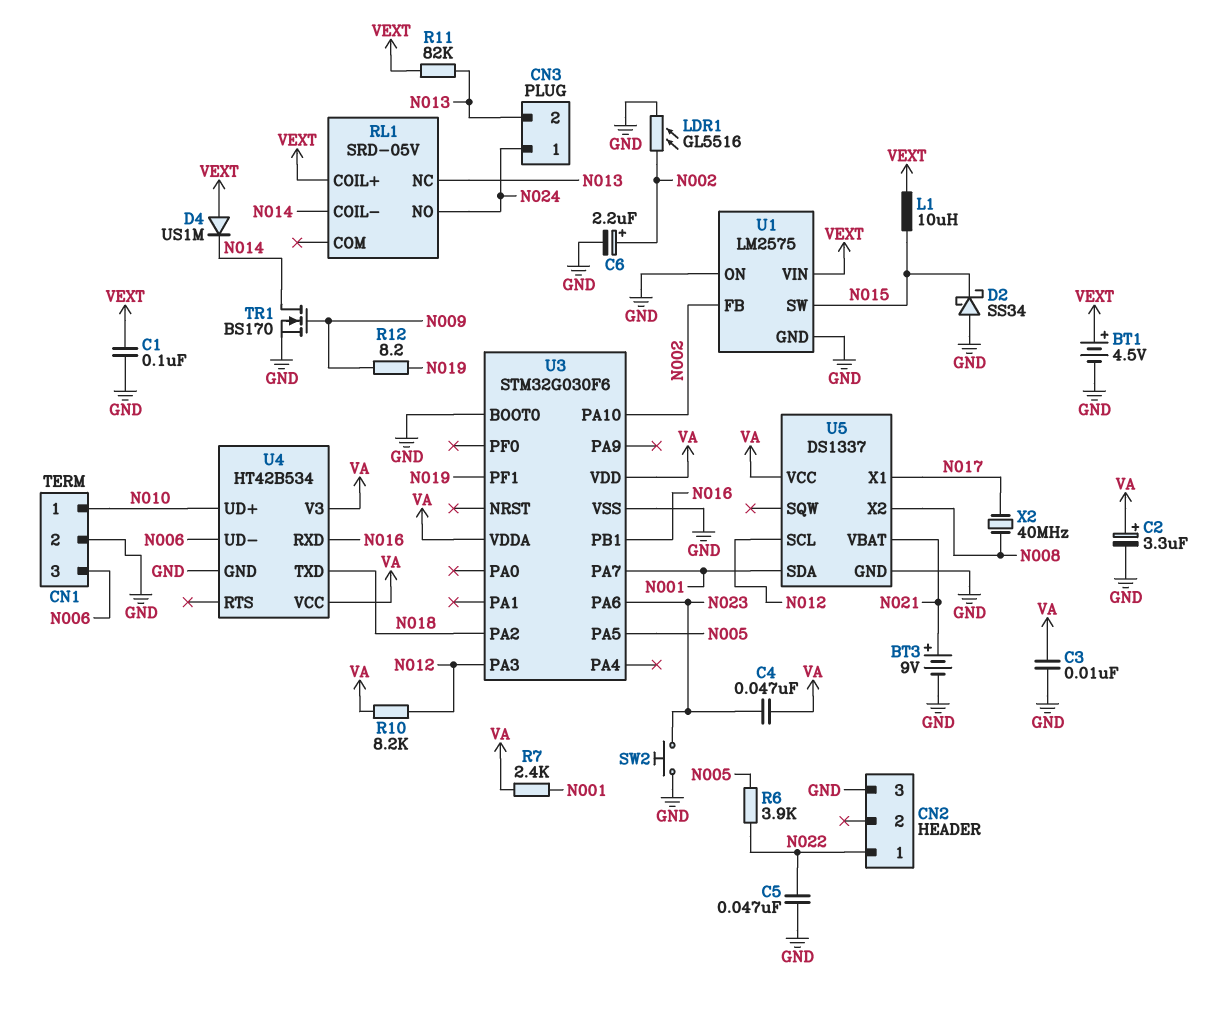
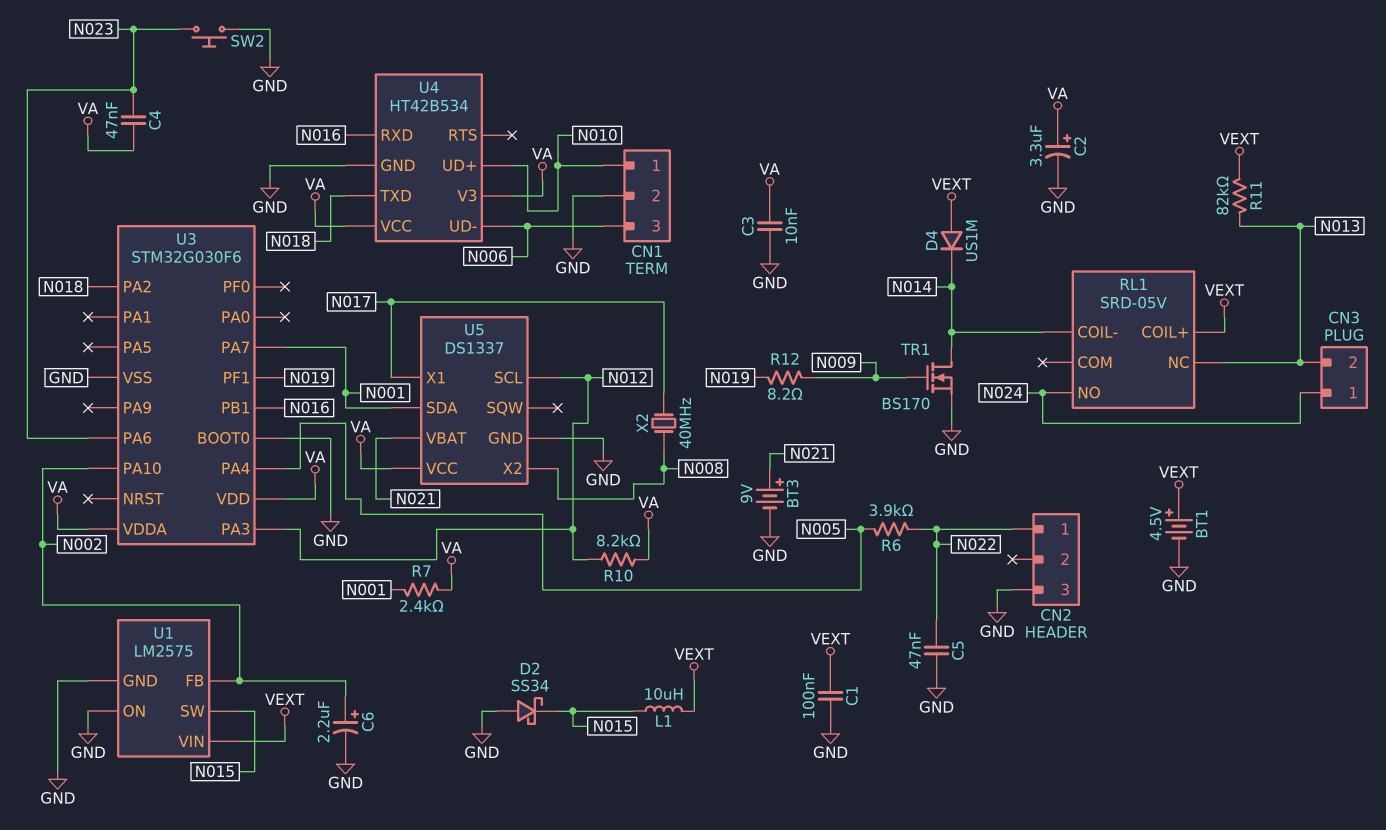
LDR1: GL5516 (GND, N002) -> none
U3 pin PA4: none -> N005
U3 pin PA5: N005 -> none

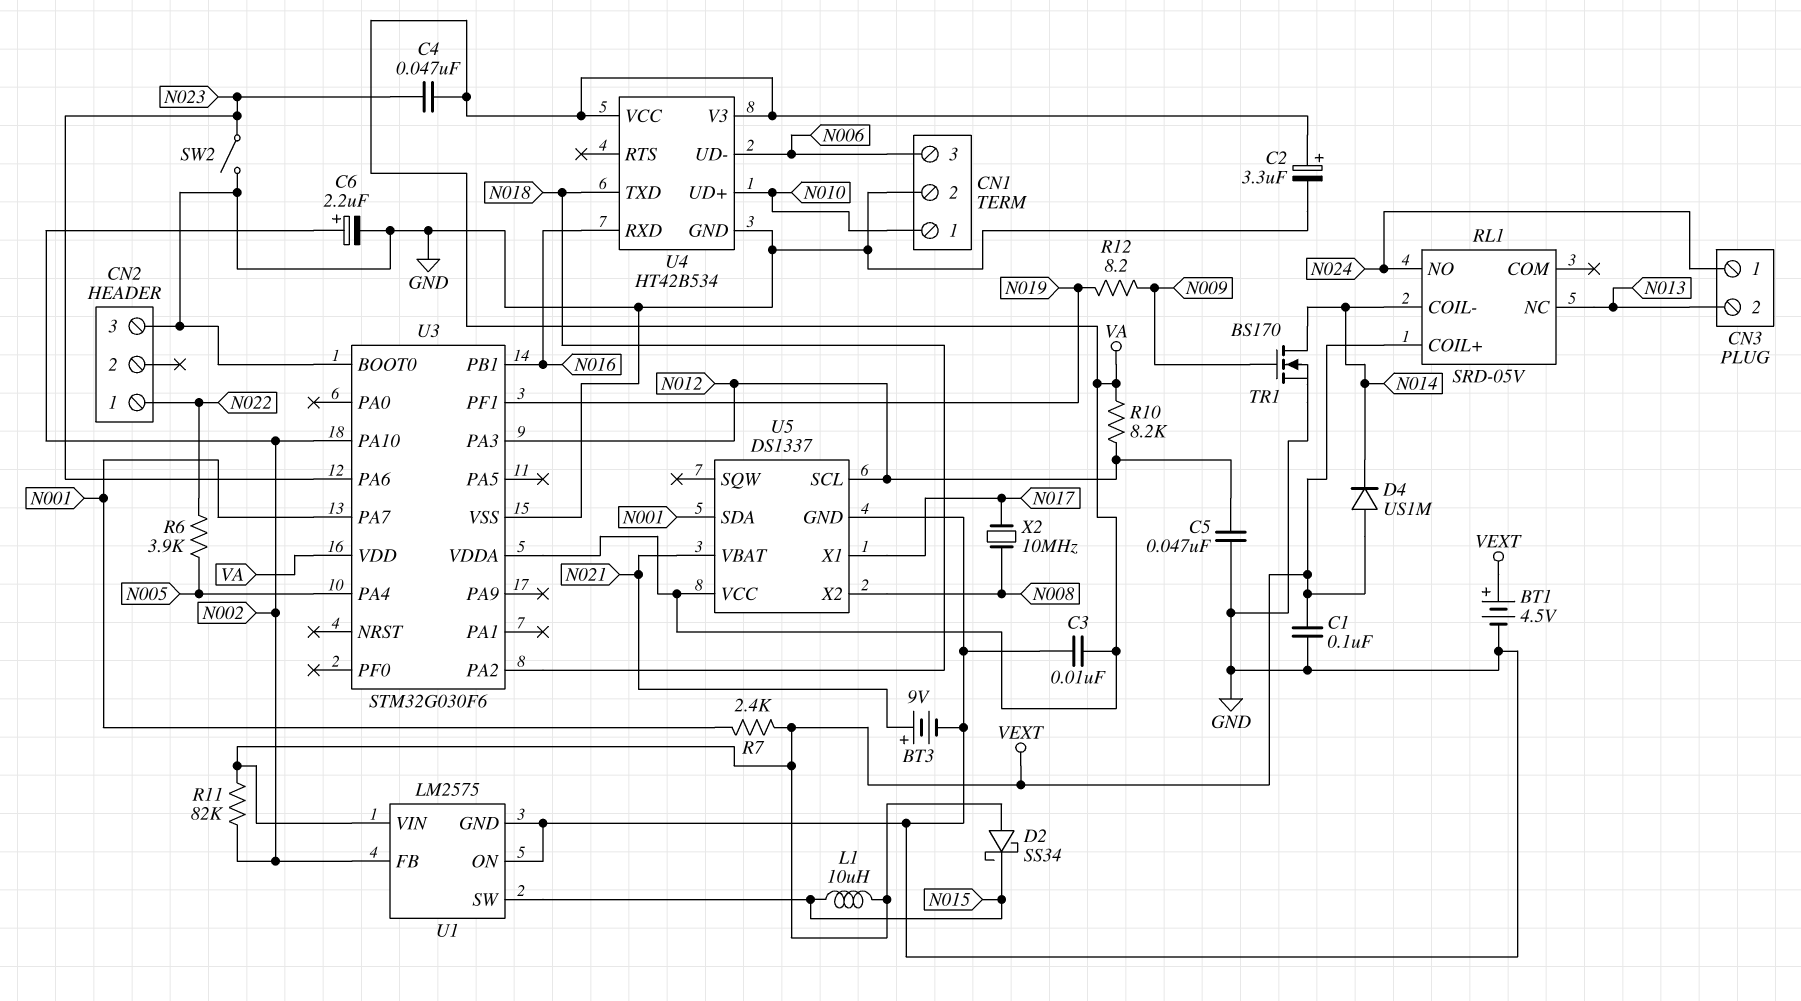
C5: 47nF (GND, N022) -> 47nF (GND, N012)
D2: schottky SS34 (A GND, K N015) -> schottky SS34 (A VEXT, K N015)
R7: 2.4k (N001, VA) -> 2.4k (N001, VEXT)
R11: 82k (N013, VEXT) -> 82k (N002, VEXT)
SW2: button (GND, N023) -> switch (GND, N023)
X2: 40MHz (N008, N017) -> 10MHz (N008, N017)

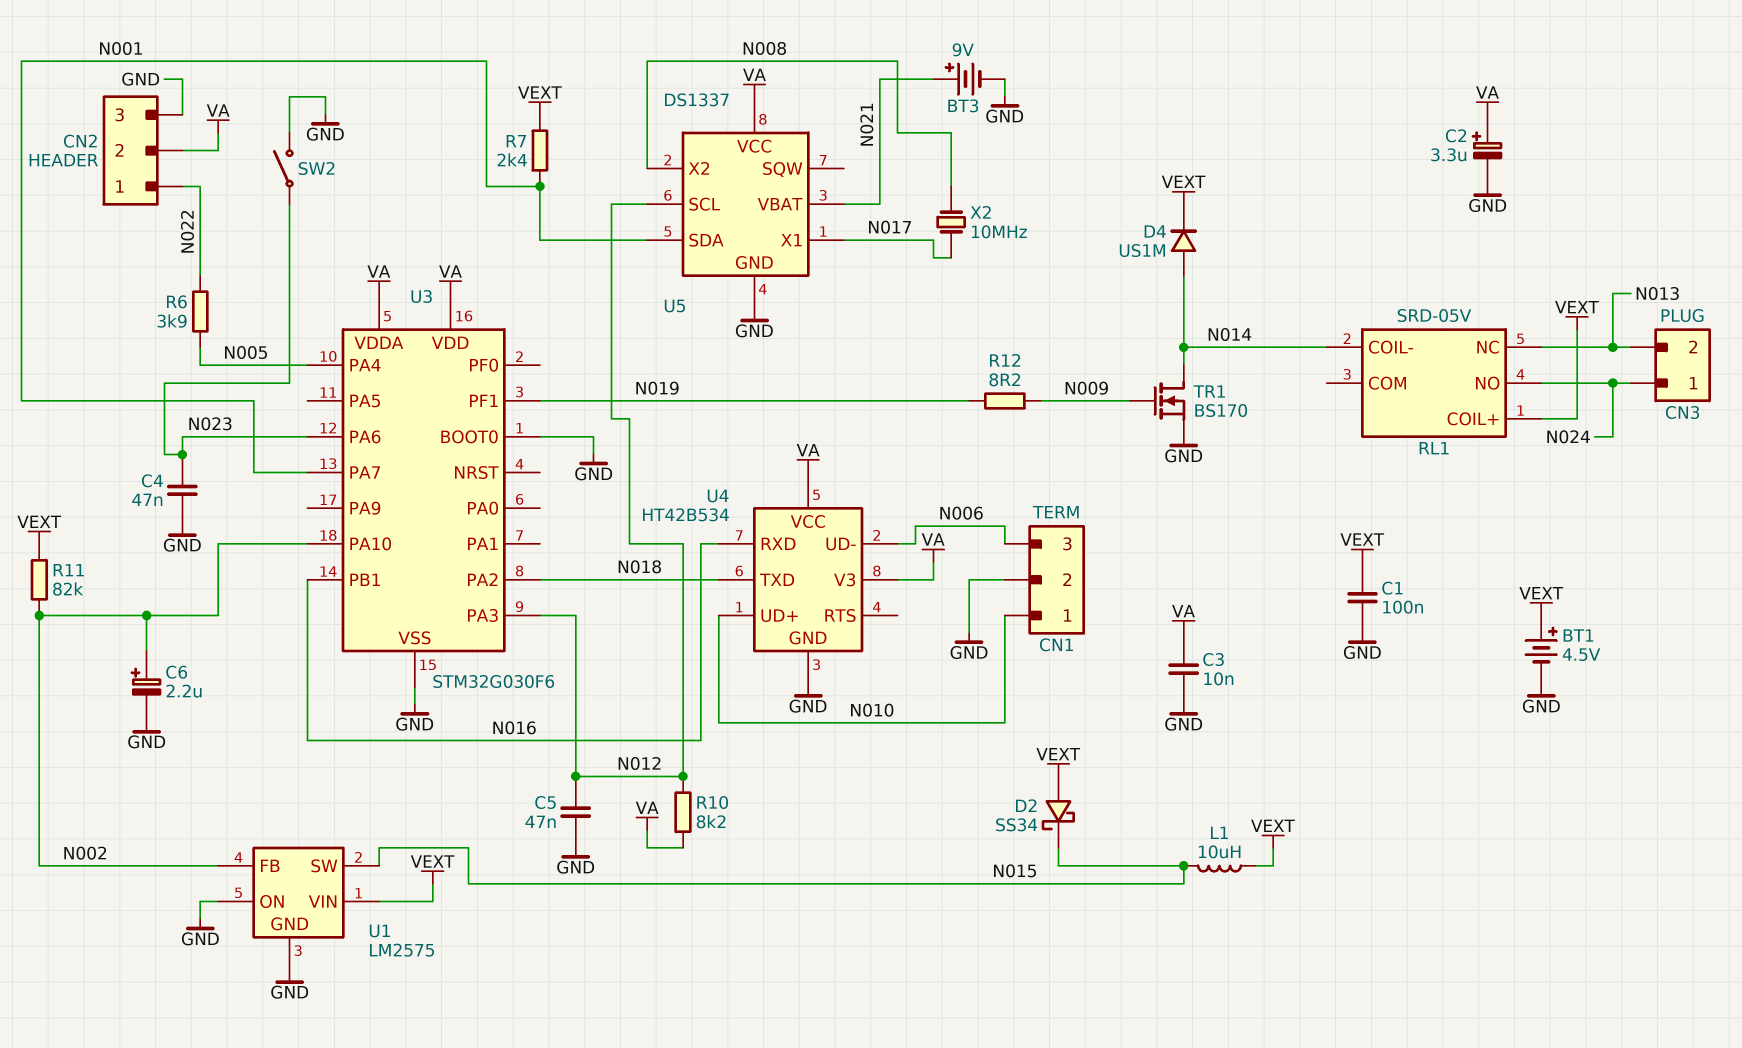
C4: 47nF (N023, VA) -> 47nF (GND, N023)
CN2 pin 2: none -> VA
D4: diode US1M (A VEXT, K N014) -> diode US1M (A N014, K VEXT)

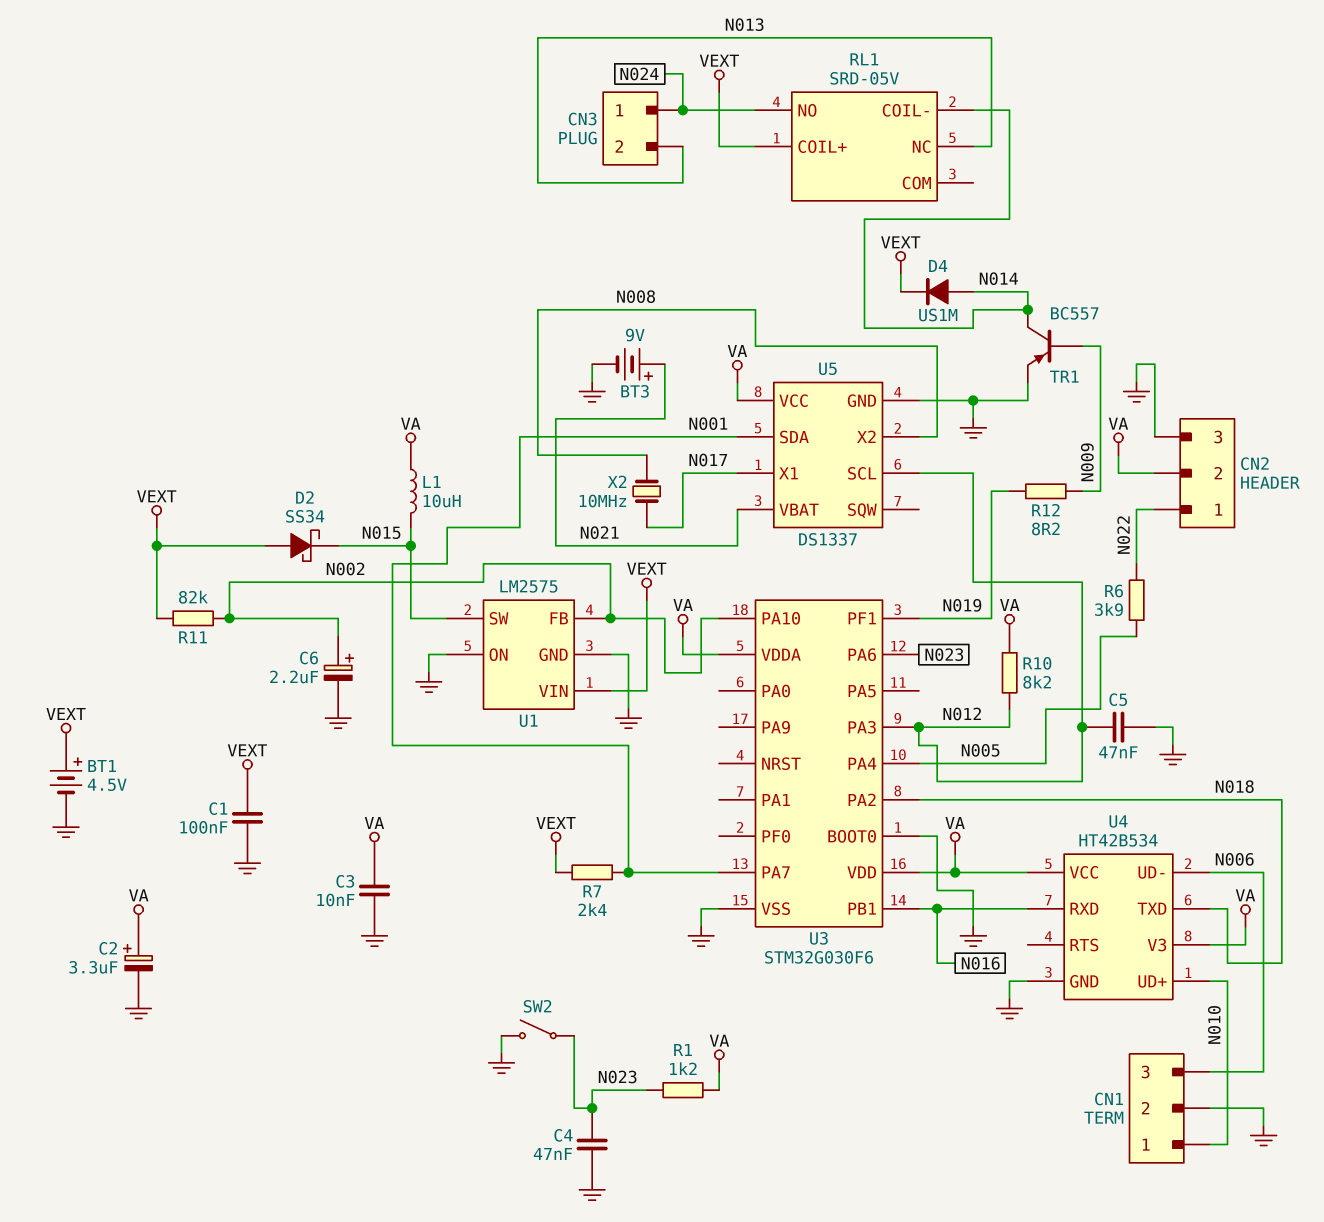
L1: 10uH (N015, VEXT) -> 10uH (N015, VA)
R1: none -> 1.2k (N023, VA)
TR1: NMOS BS170 (G N009, D N014, S GND) -> PNP BC557 (B N009, C N014, E GND)

